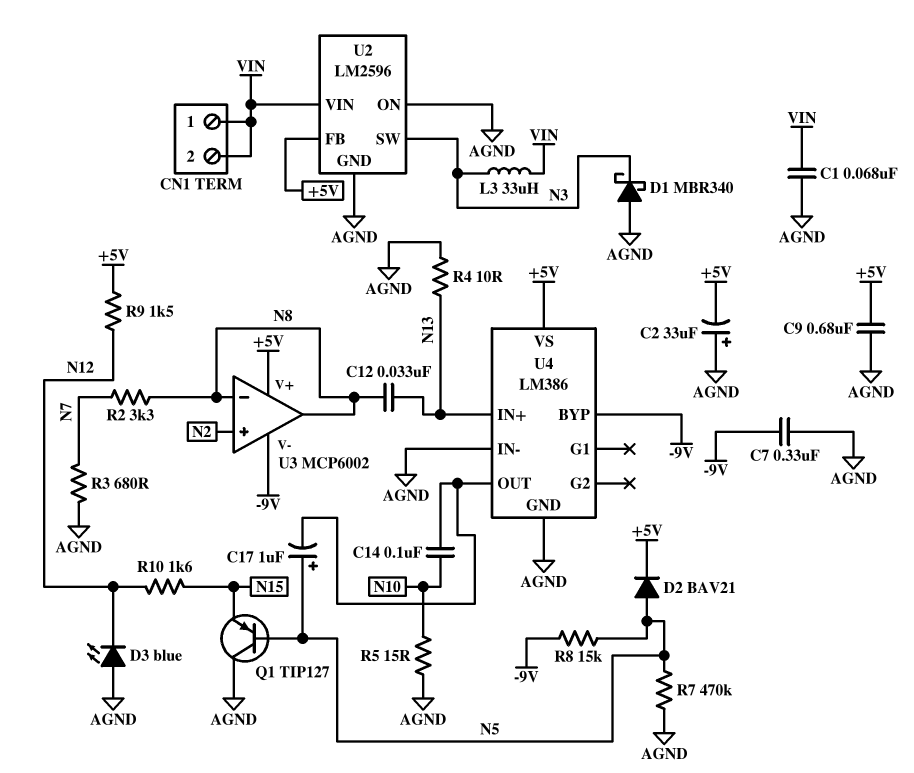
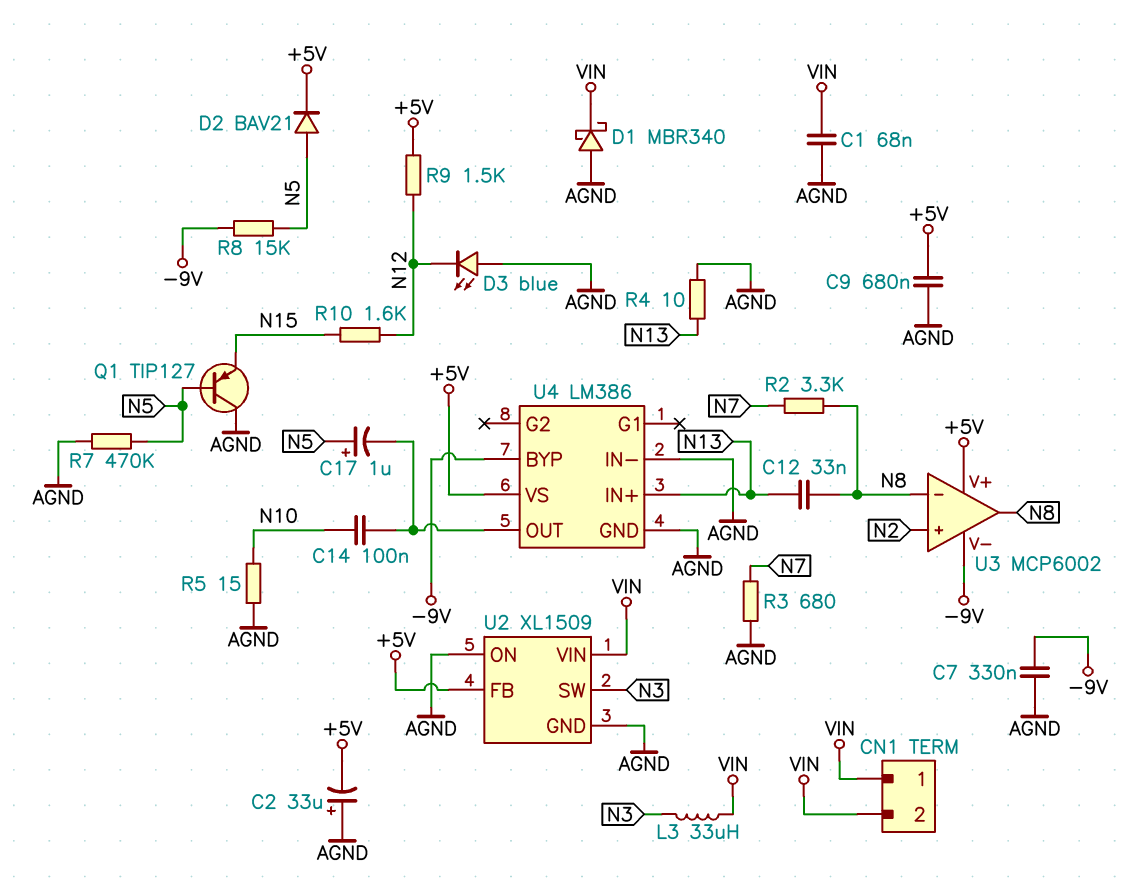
D1: schottky MBR340 (A AGND, K N3) -> schottky MBR340 (A AGND, K VIN)
U2: LM2596 -> XL1509

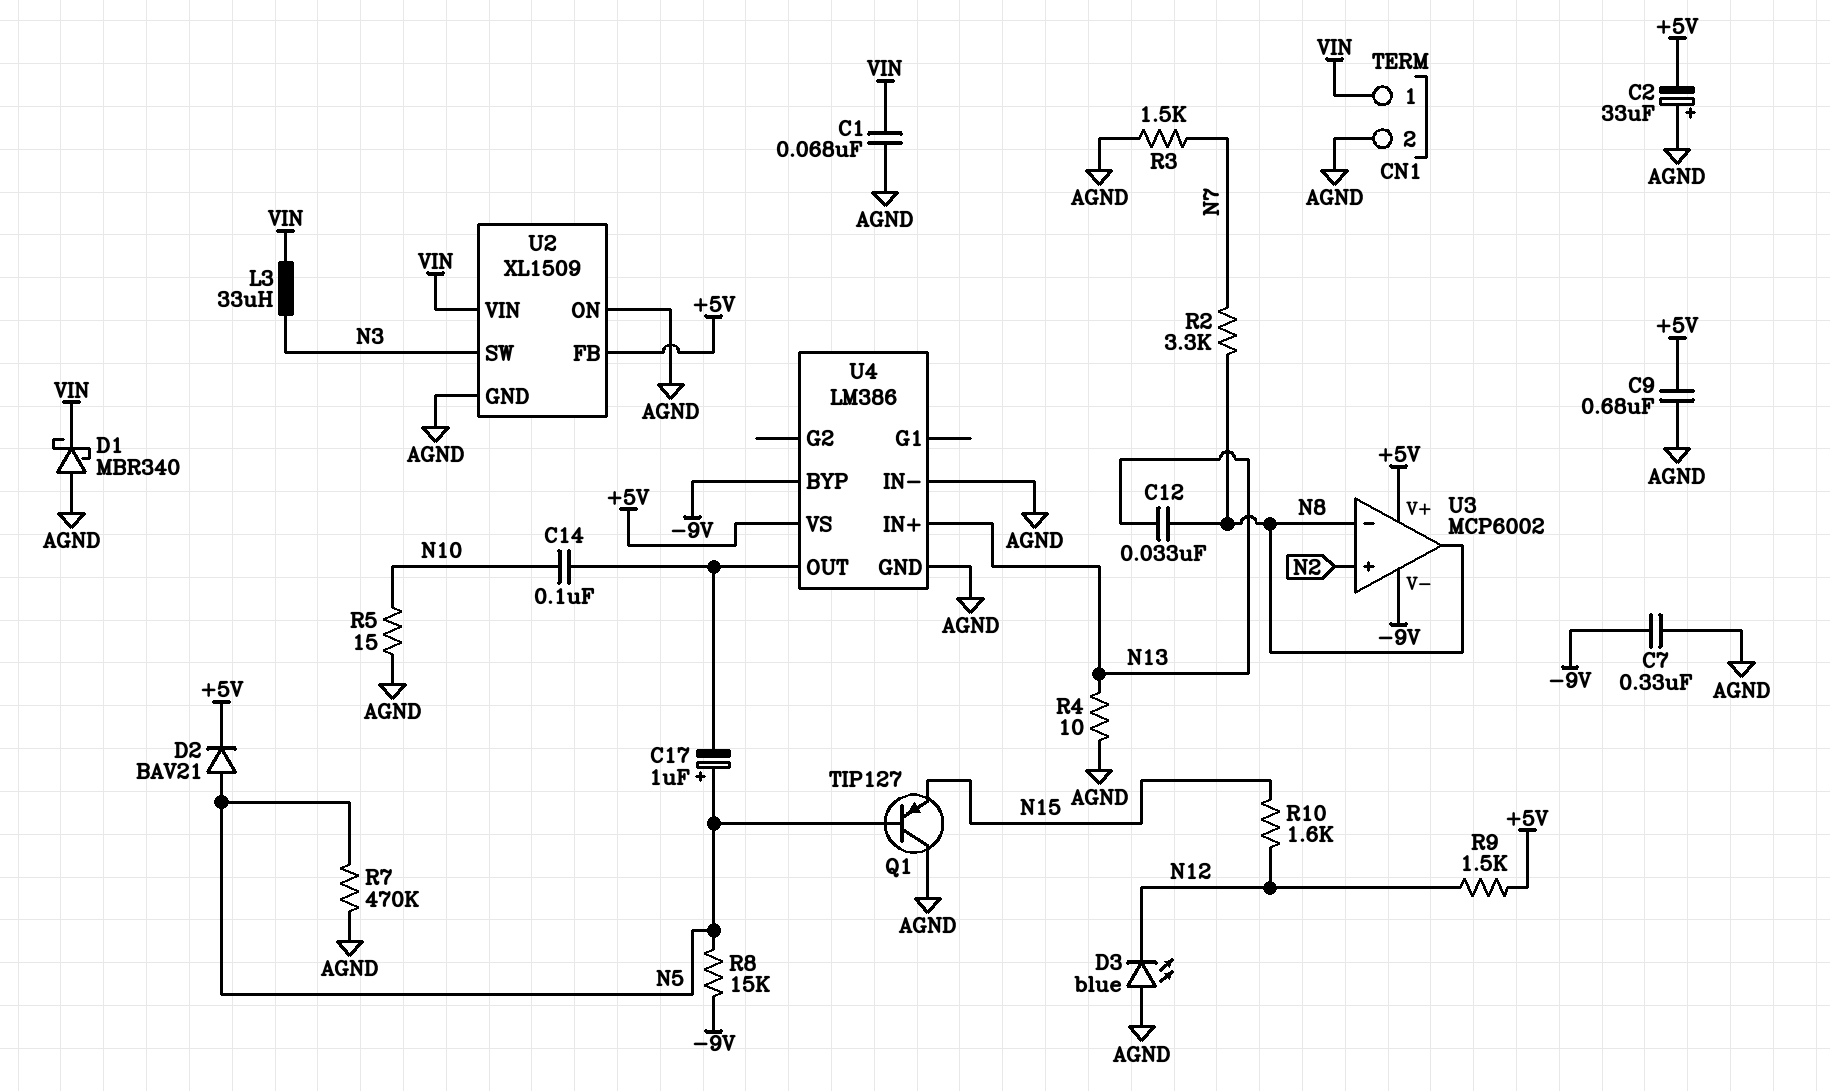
CN1 pin 2: VIN -> AGND
R3: 680 (AGND, N7) -> 1.5k (AGND, N7)

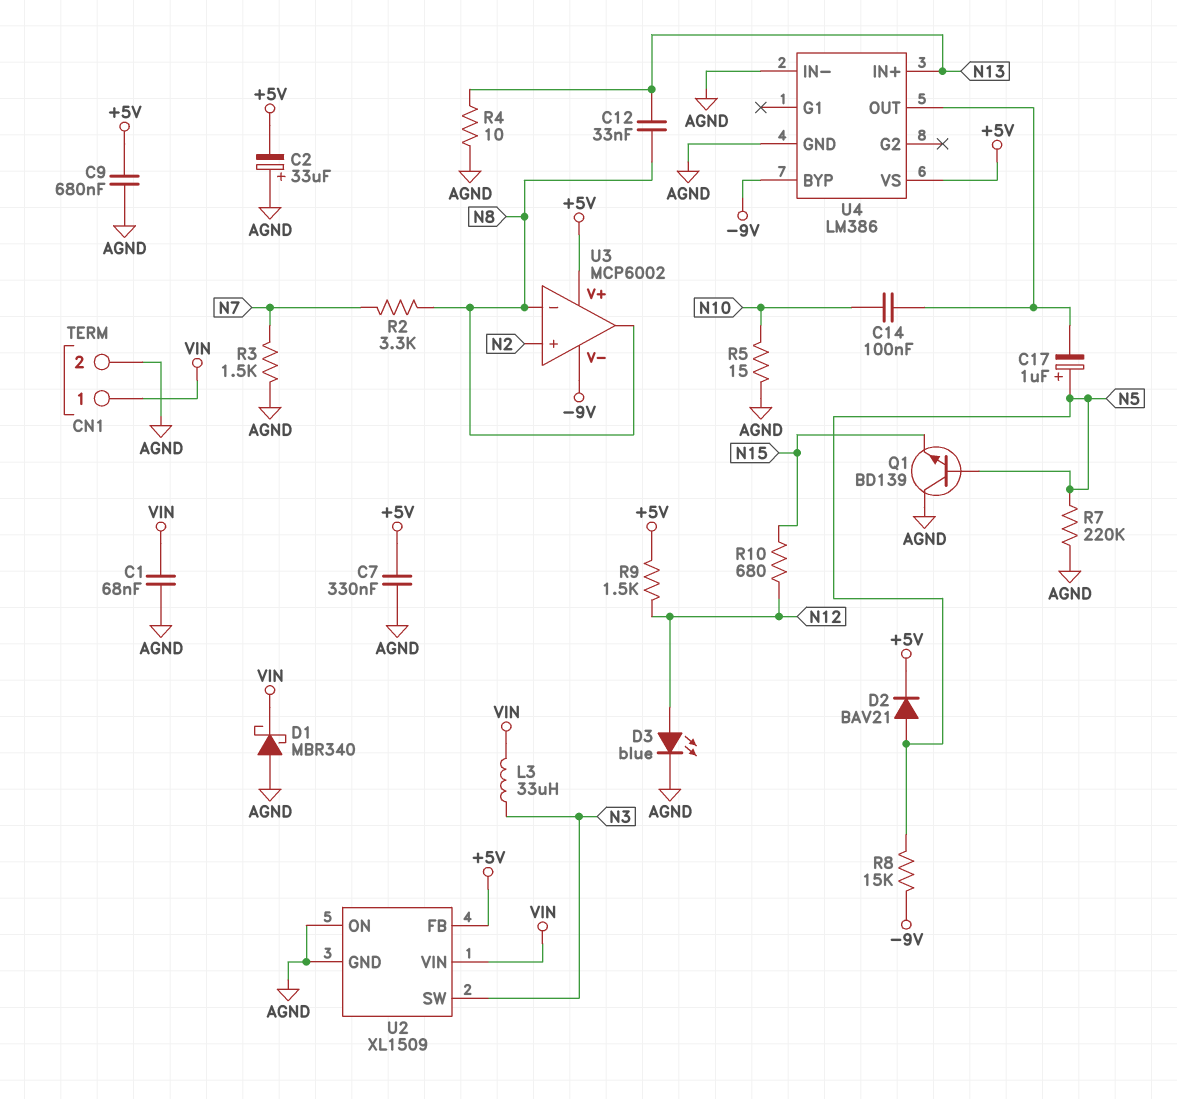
C7: 330nF (-9V, AGND) -> 330nF (+5V, AGND)
D3: LED blue (A AGND, K N12) -> LED blue (A N12, K AGND)
Q1: PNP TIP127 (B N5, C AGND, E N15) -> NPN BD139 (B N5, C AGND, E N15)
R7: 470k (AGND, N5) -> 220k (AGND, N5)
R10: 1.6k (N12, N15) -> 680 (N12, N15)

